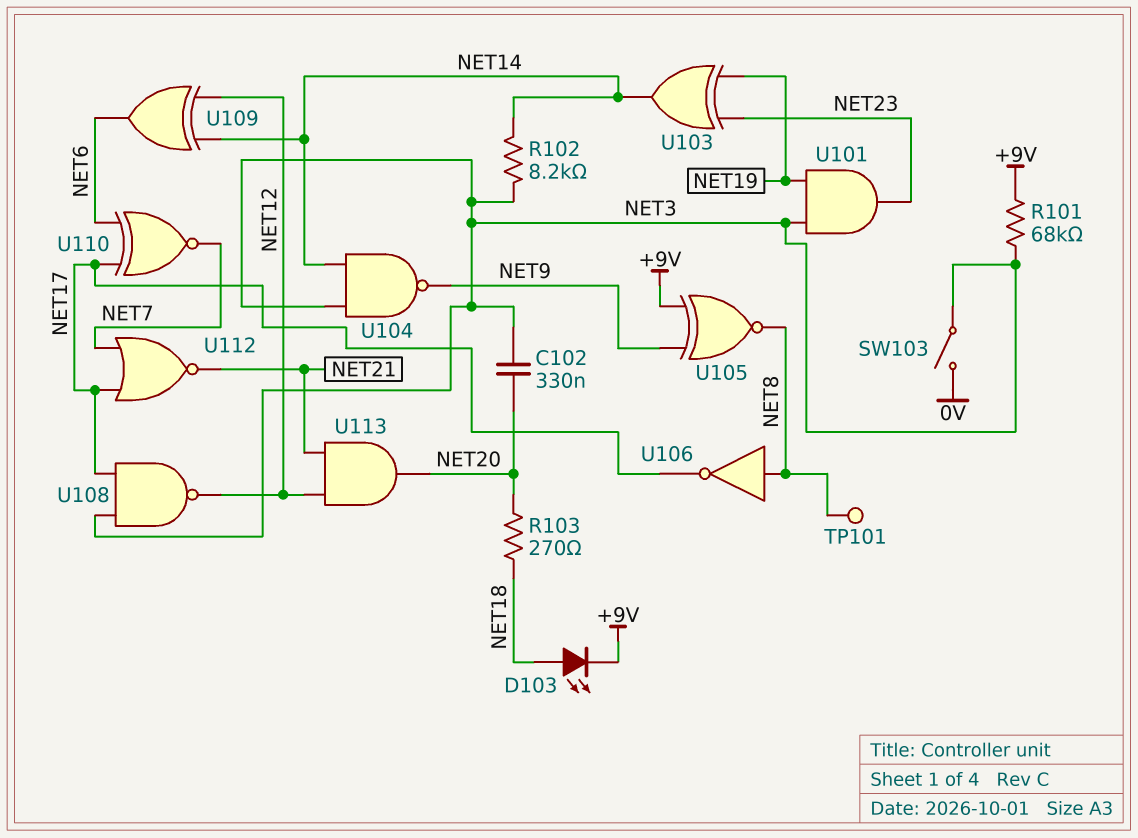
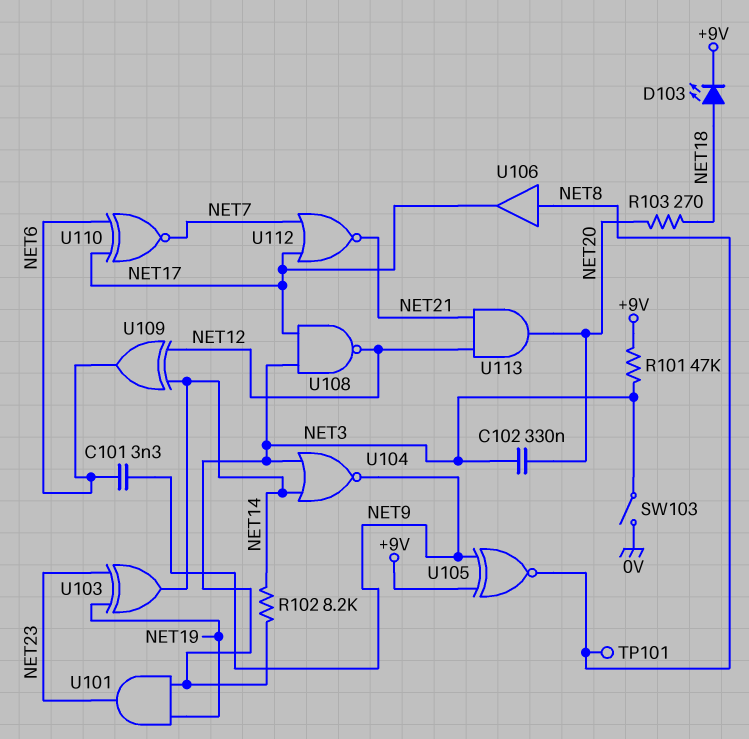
C101: none -> 3.3nF (NET6, NET9)
R101: 68k (+9V, NET3) -> 47k (+9V, NET3)
U104: NAND (in NET3, in NET14, out NET9) -> NOR (in NET3, in NET14, out NET9)
U106: NOT (in NET8, out NET17) -> buffer (in NET8, out NET17)

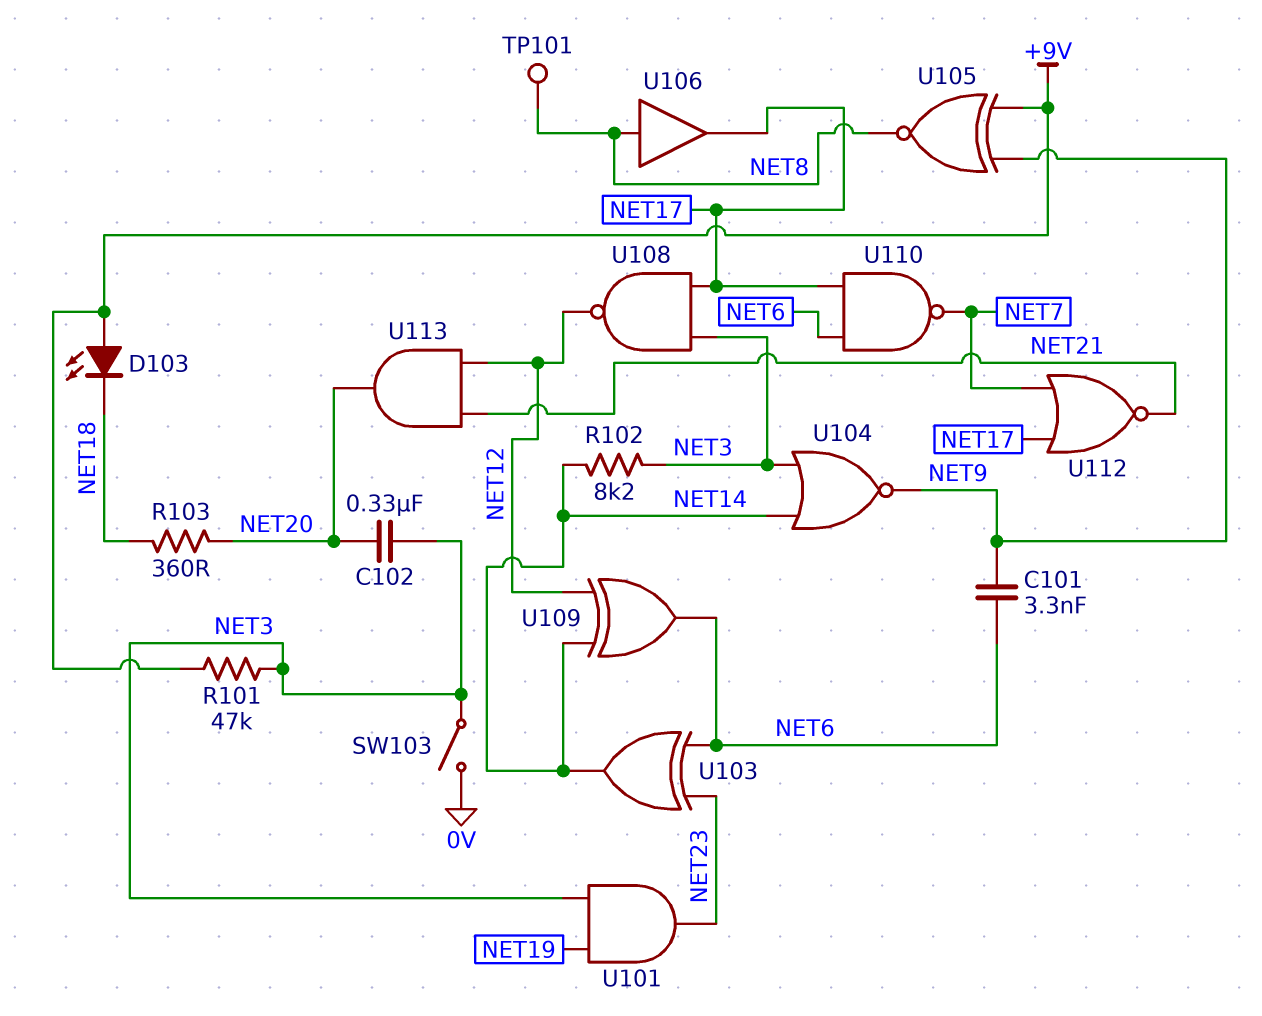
D103: LED (A NET18, K +9V) -> LED (A +9V, K NET18)
R103: 270 (NET18, NET20) -> 360 (NET18, NET20)
U103: XOR (in NET19, in NET23, out NET14) -> XOR (in NET6, in NET23, out NET14)
U110: XNOR (in NET6, in NET17, out NET7) -> NAND (in NET6, in NET17, out NET7)

